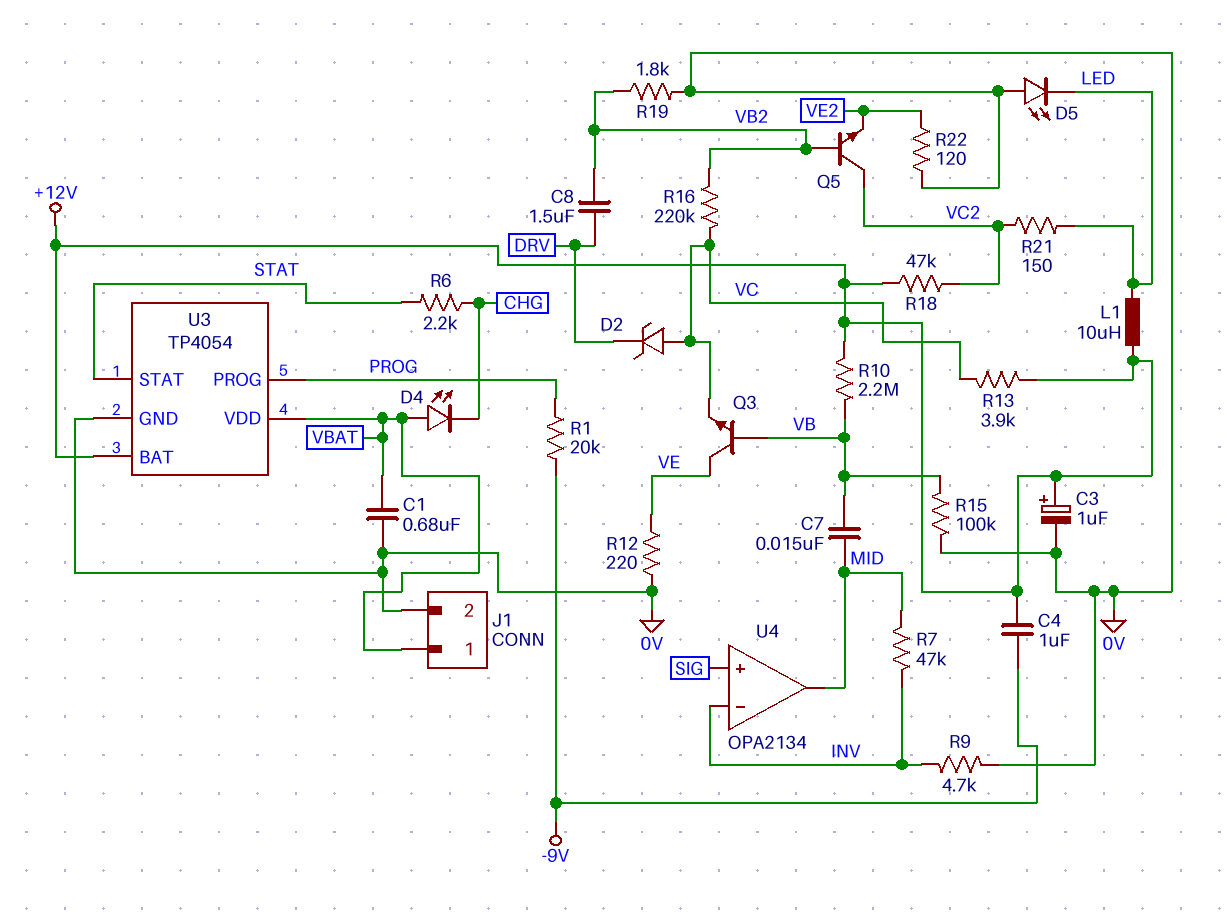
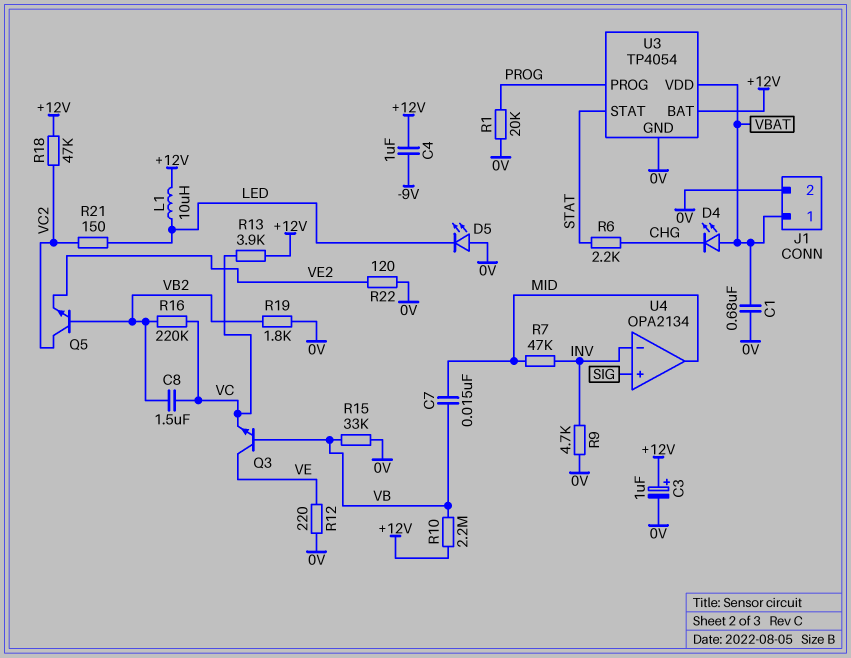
C8: 1.5uF (DRV, VB2) -> 1.5uF (VB2, VC)
D2: zener (A VC, K DRV) -> none
R1: 20k (-9V, PROG) -> 20k (0V, PROG)
R15: 100k (0V, VB) -> 33k (0V, VB)

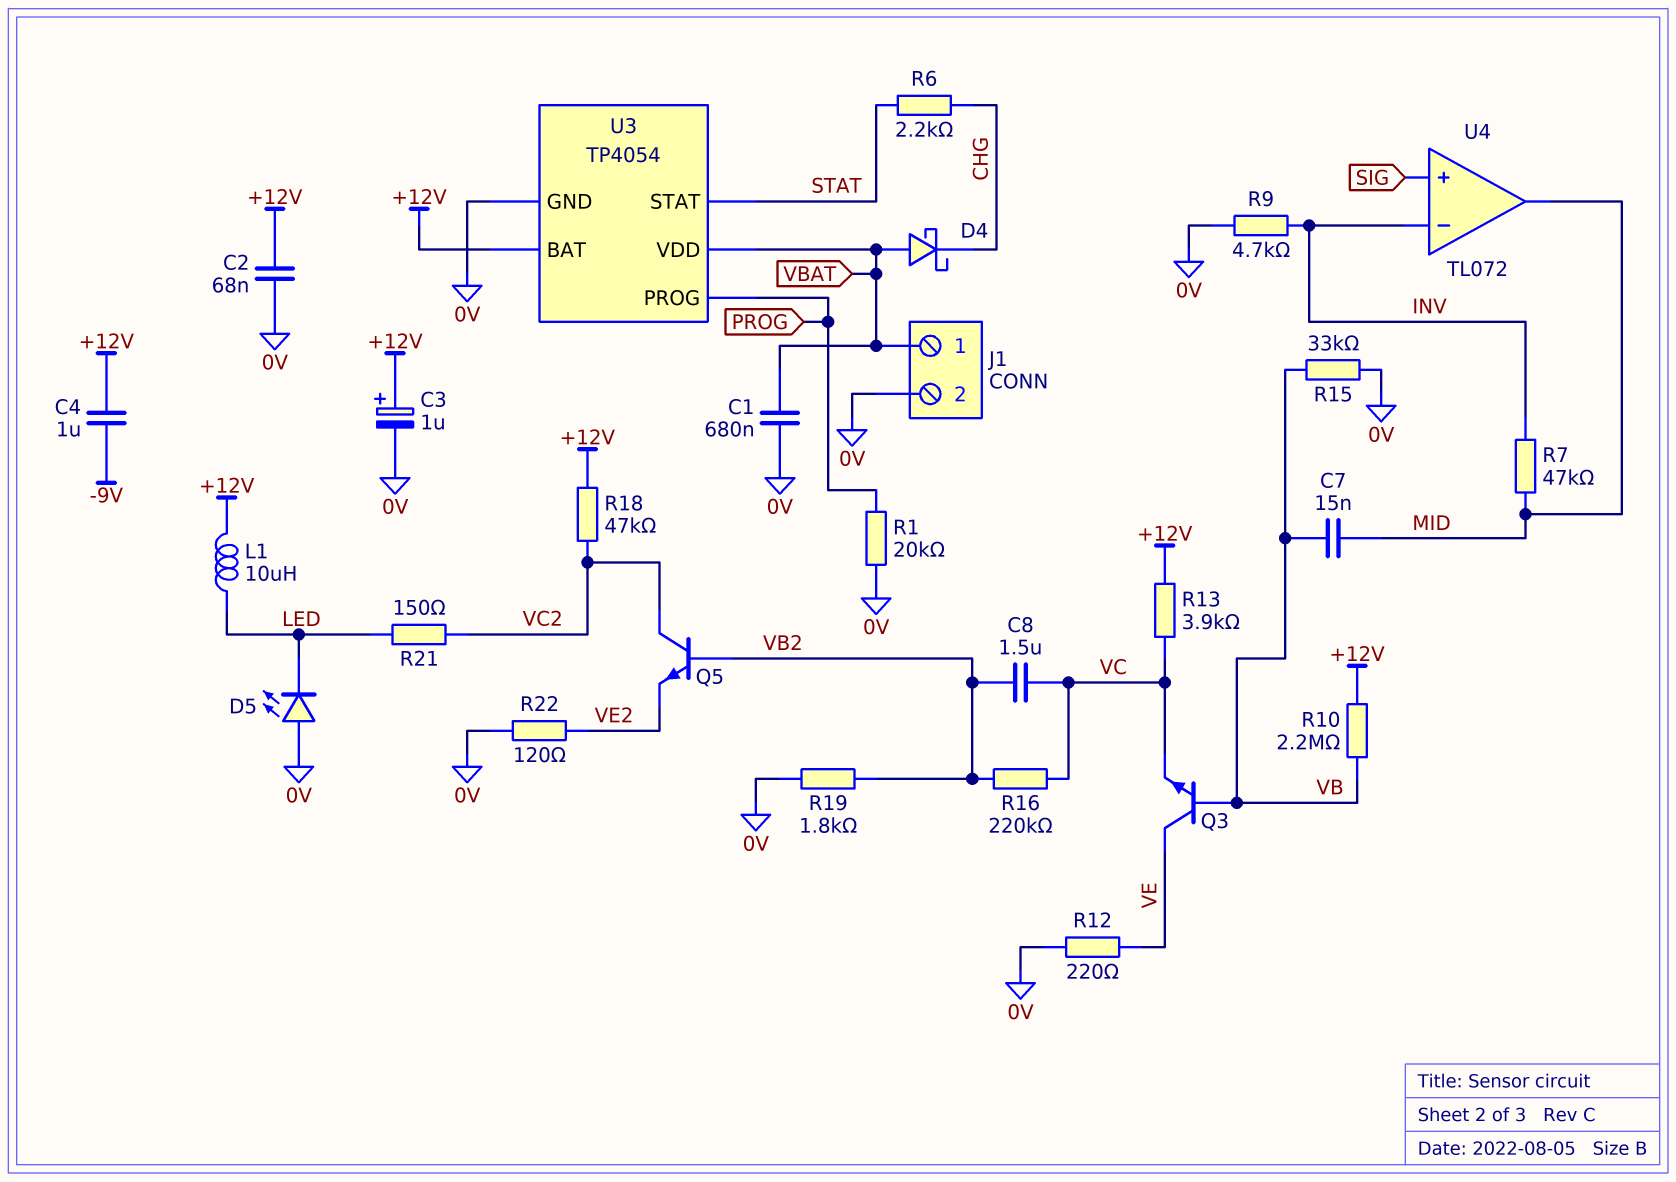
C2: none -> 68nF (+12V, 0V)
D4: LED (A VBAT, K CHG) -> schottky (A VBAT, K CHG)
U4: OPA2134 -> TL072

